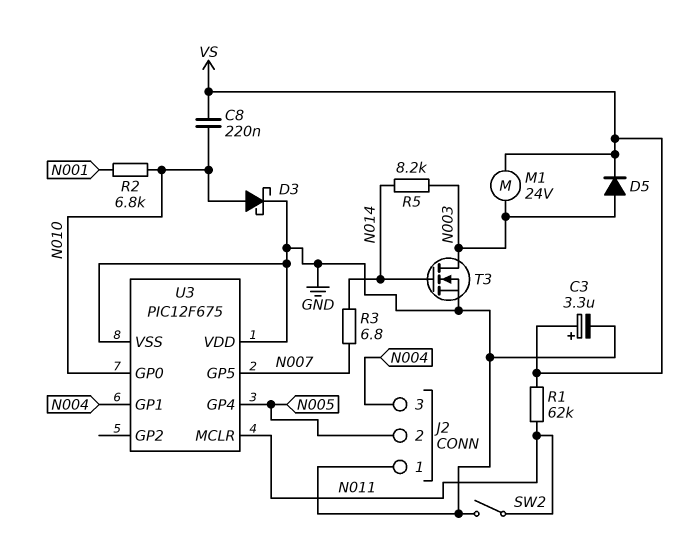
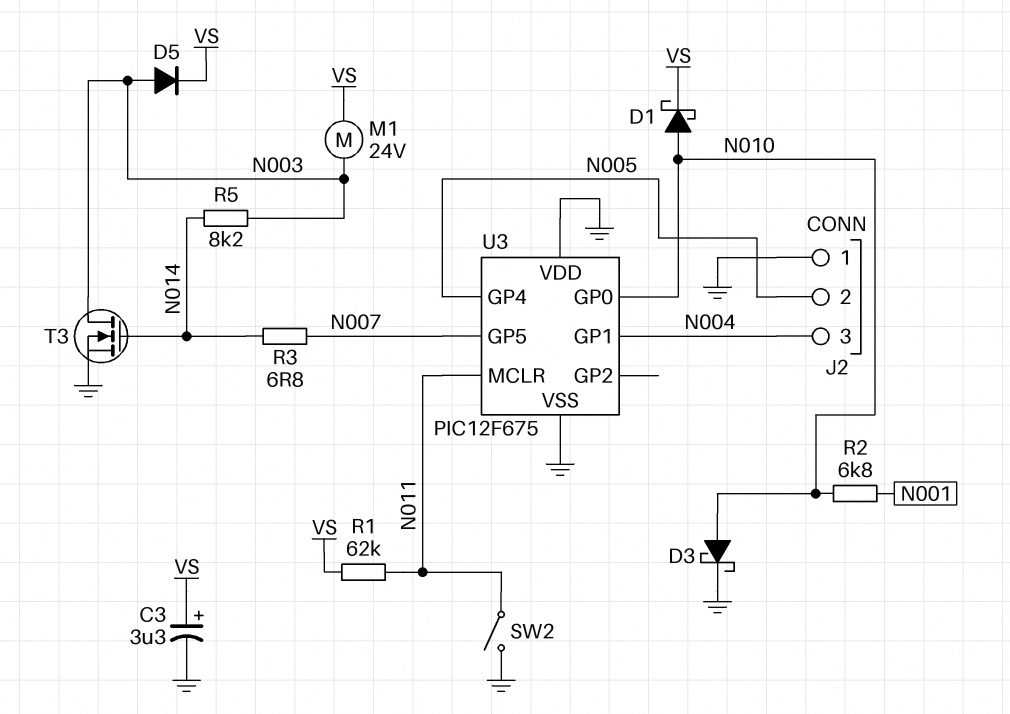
C8: 220nF (N010, VS) -> none
D1: none -> schottky (A N010, K VS)

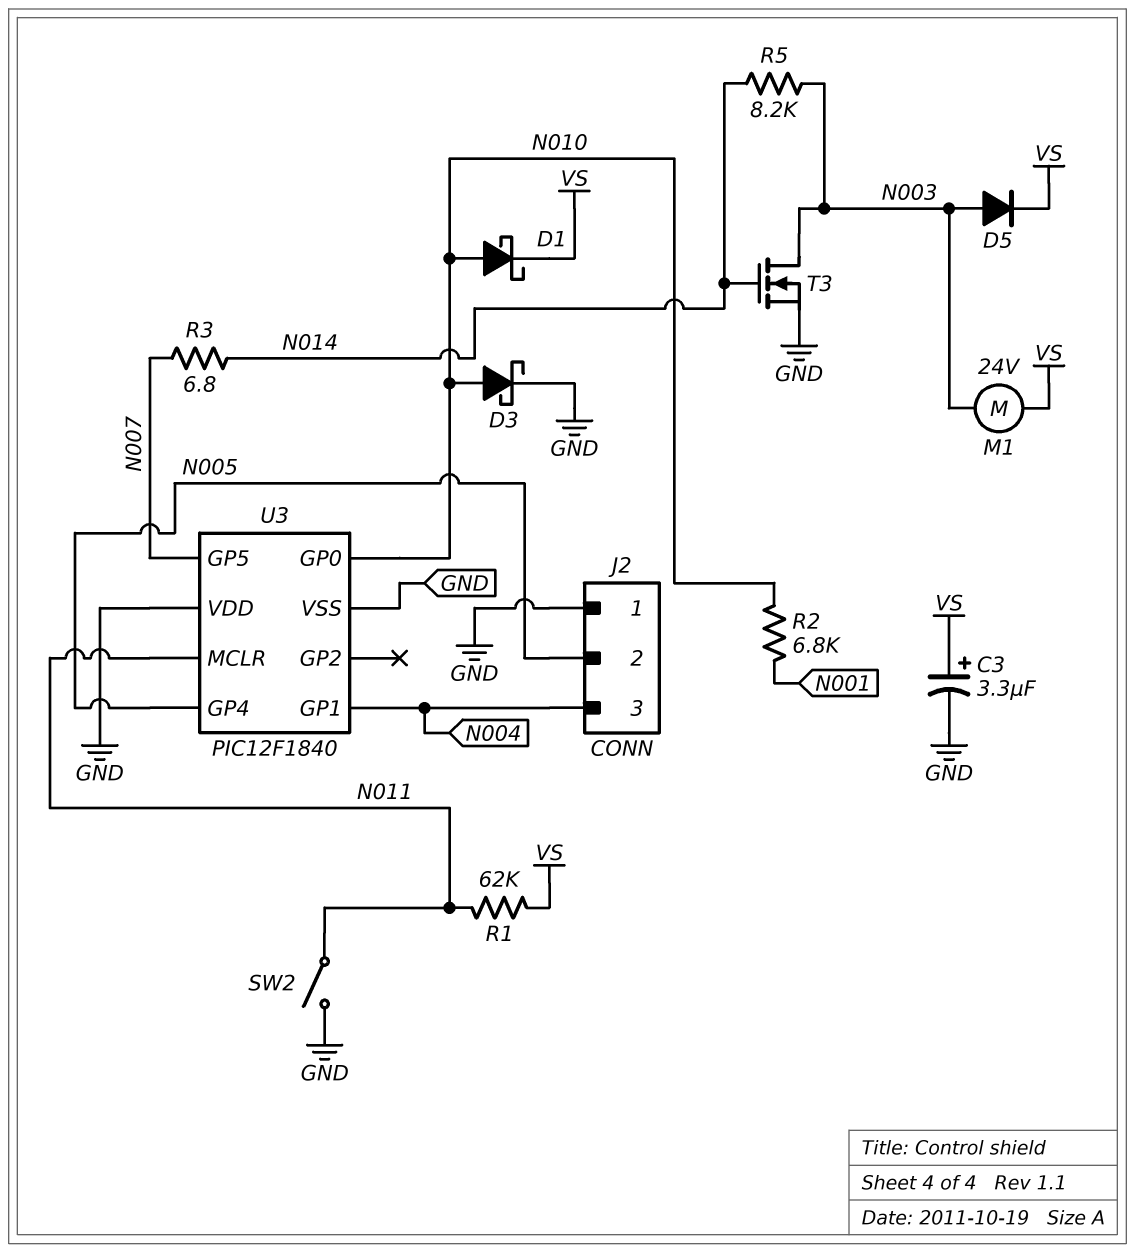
U3: PIC12F675 -> PIC12F1840

